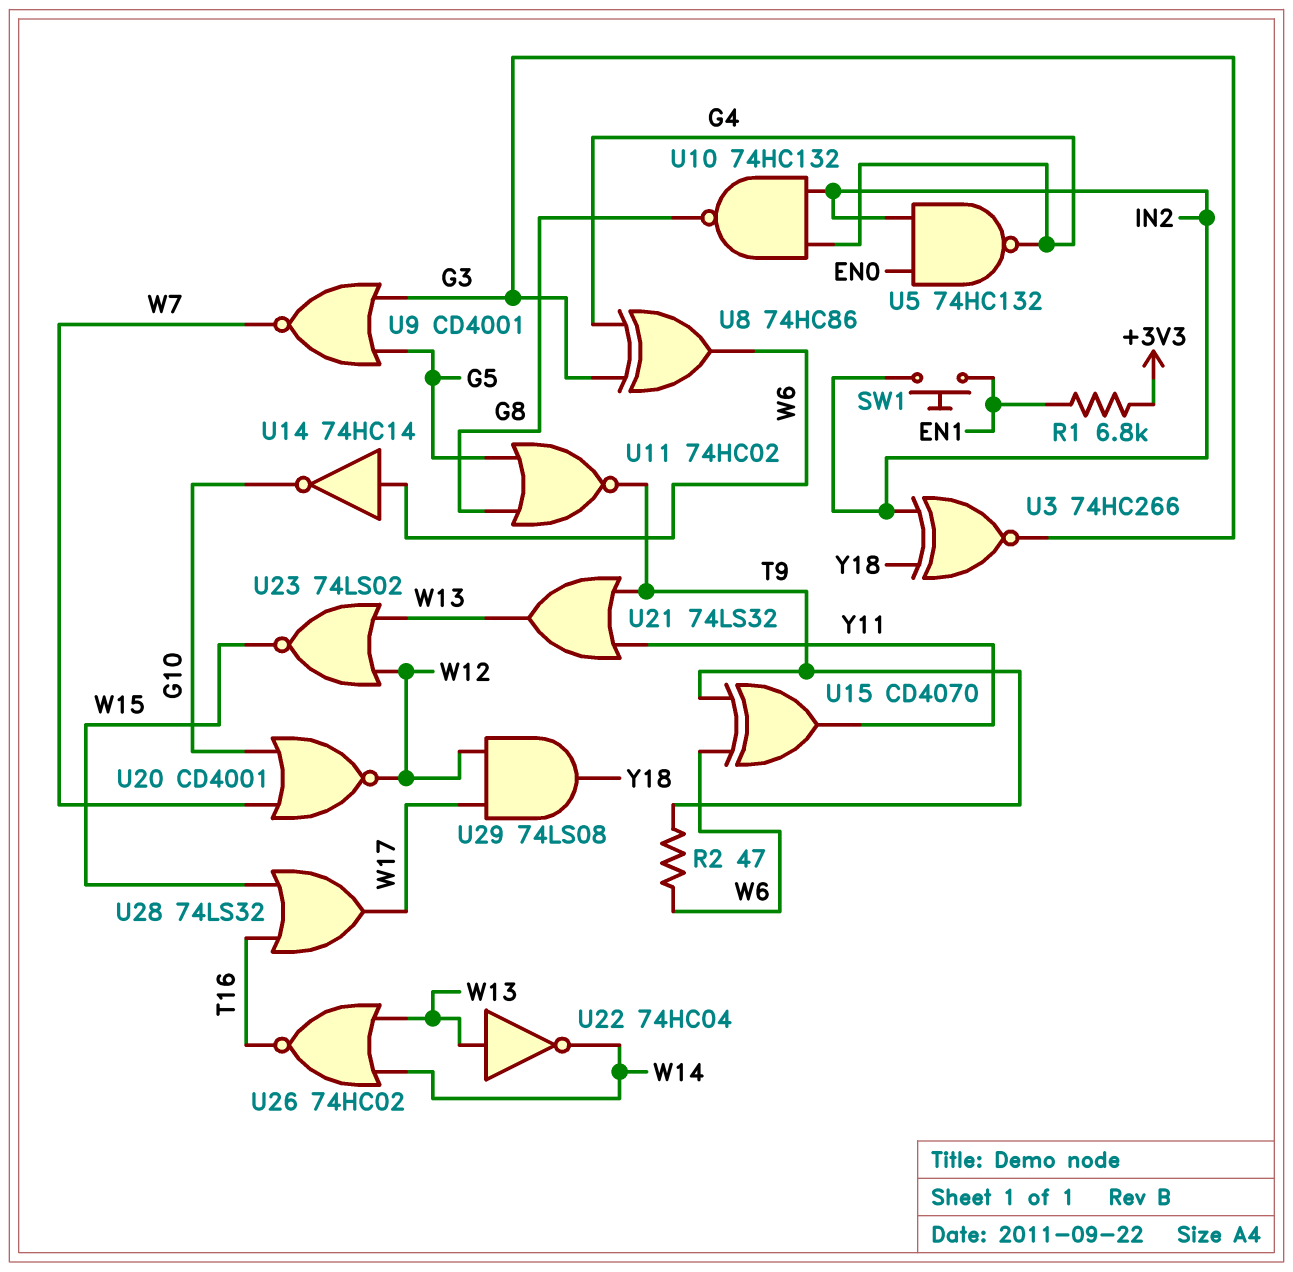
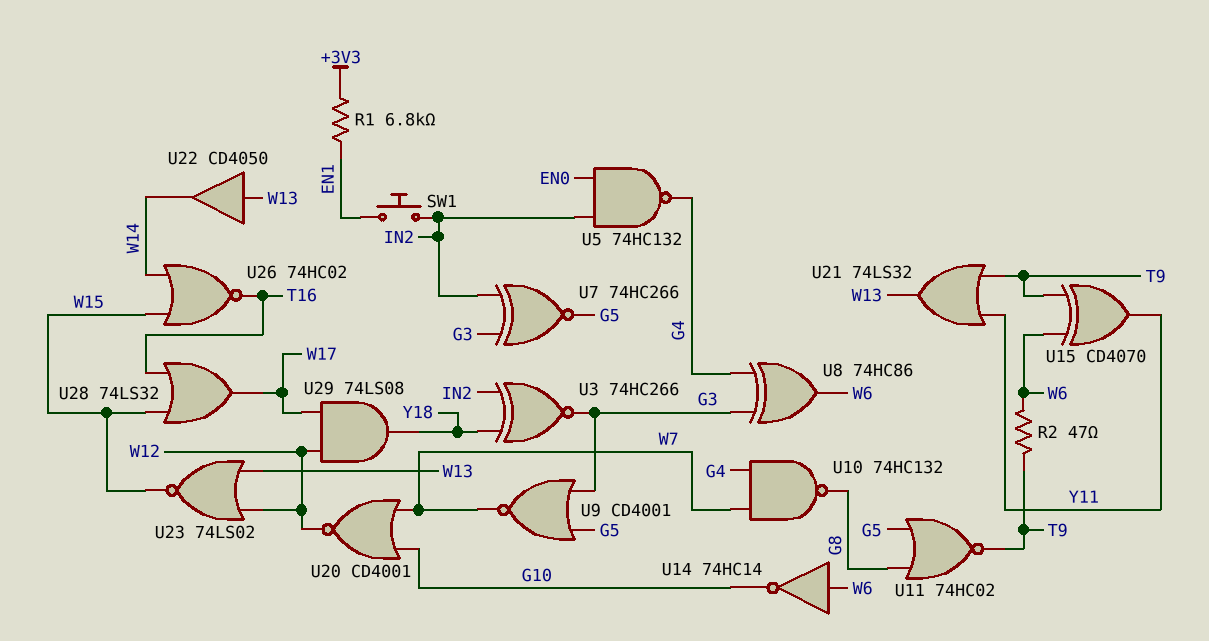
U7: none -> XNOR 74HC266 (in G3, in IN2, out G5)
U10: NAND 74HC132 (in G4, in IN2, out G8) -> NAND 74HC132 (in G4, in W7, out G8)
U22: NOT 74HC04 (in W13, out W14) -> buffer CD4050 (in W13, out W14)
U26: NOR 74HC02 (in W13, in W14, out T16) -> NOR 74HC02 (in W14, in W15, out T16)

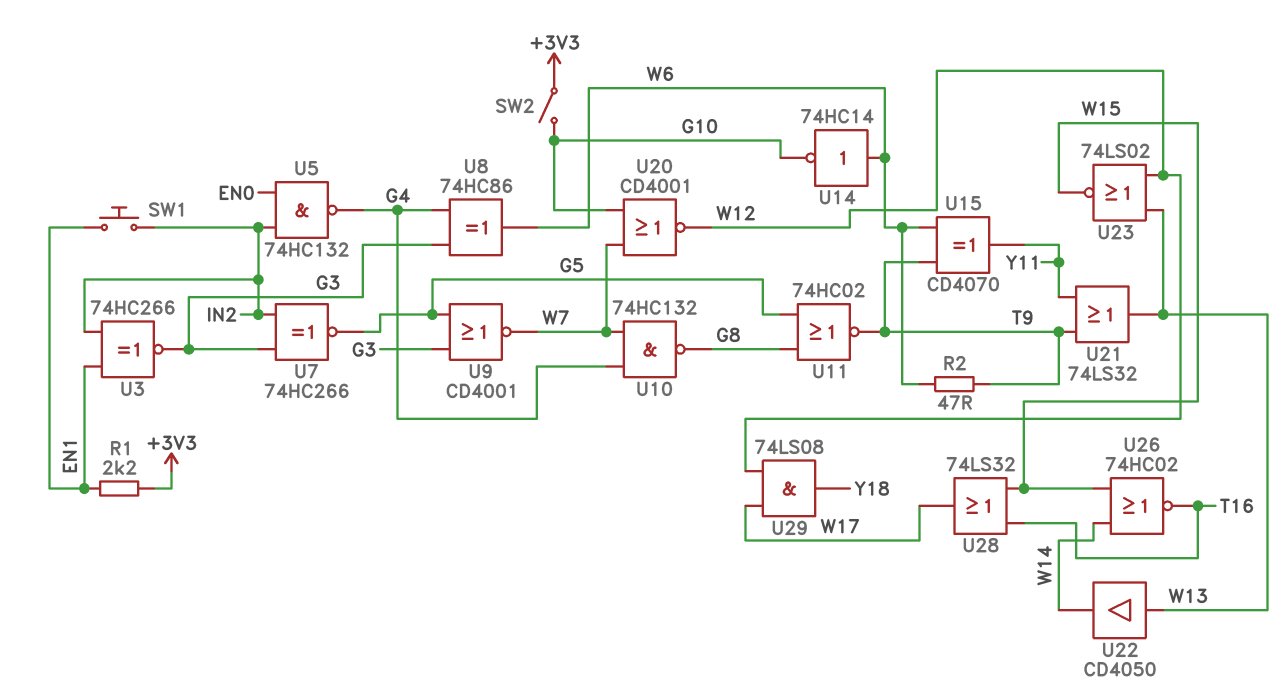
R1: 6.8k (+3V3, EN1) -> 2.2k (+3V3, EN1)
SW2: none -> switch (+3V3, G10)
U3: XNOR 74HC266 (in IN2, in Y18, out G3) -> XNOR 74HC266 (in EN1, in IN2, out G3)

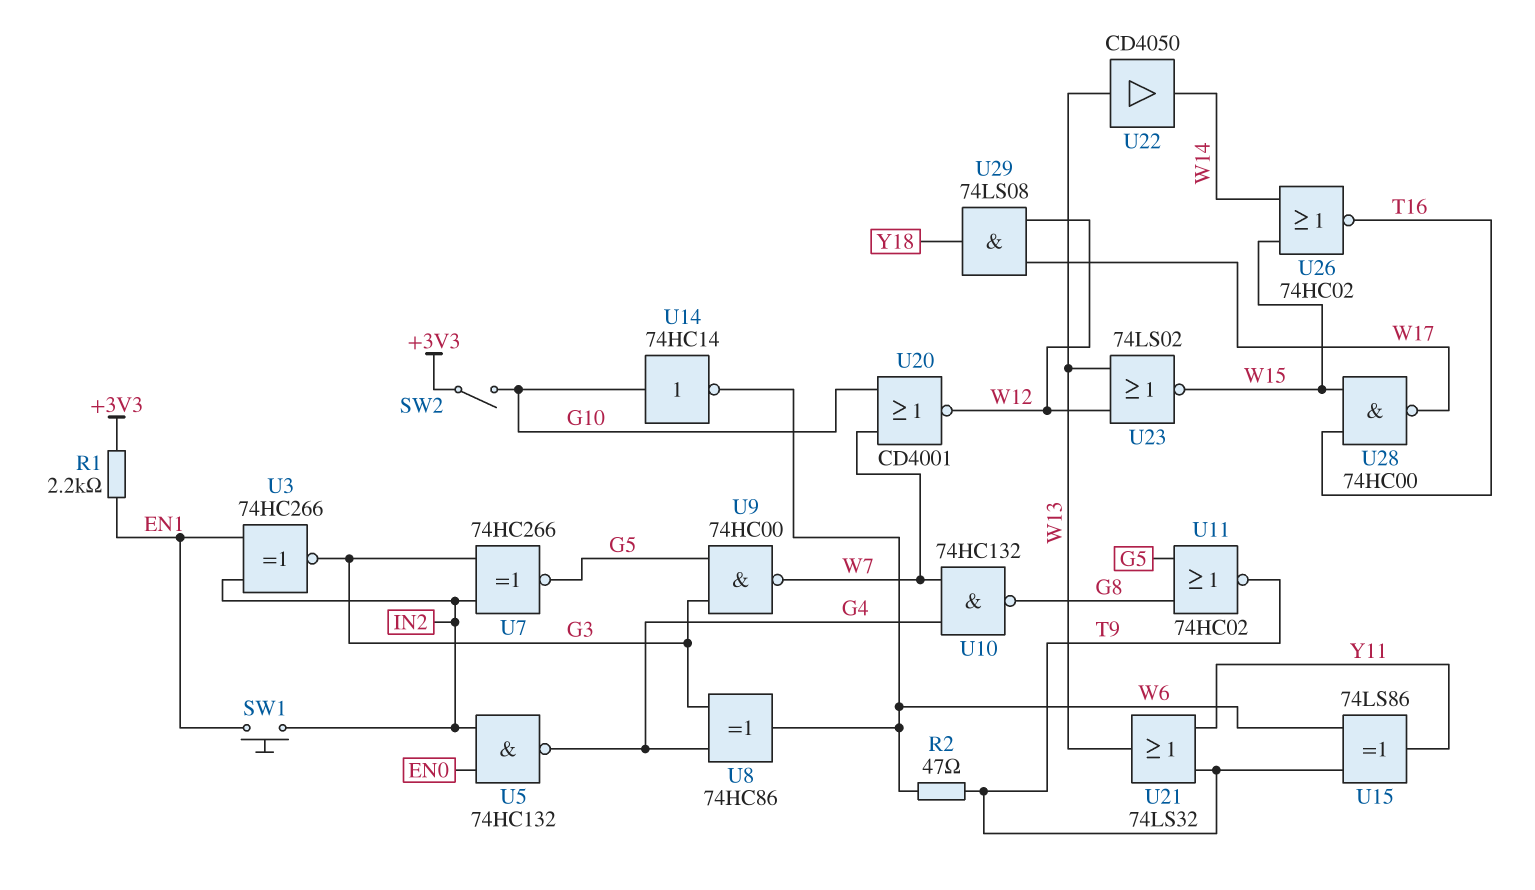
U9: NOR CD4001 (in G3, in G5, out W7) -> NAND 74HC00 (in G3, in G5, out W7)
U14: NOT 74HC14 (in W6, out G10) -> NOT 74HC14 (in G10, out W6)
U15: XOR CD4070 (in T9, in W6, out Y11) -> XOR 74LS86 (in T9, in W6, out Y11)
U28: OR 74LS32 (in T16, in W15, out W17) -> NAND 74HC00 (in T16, in W15, out W17)

